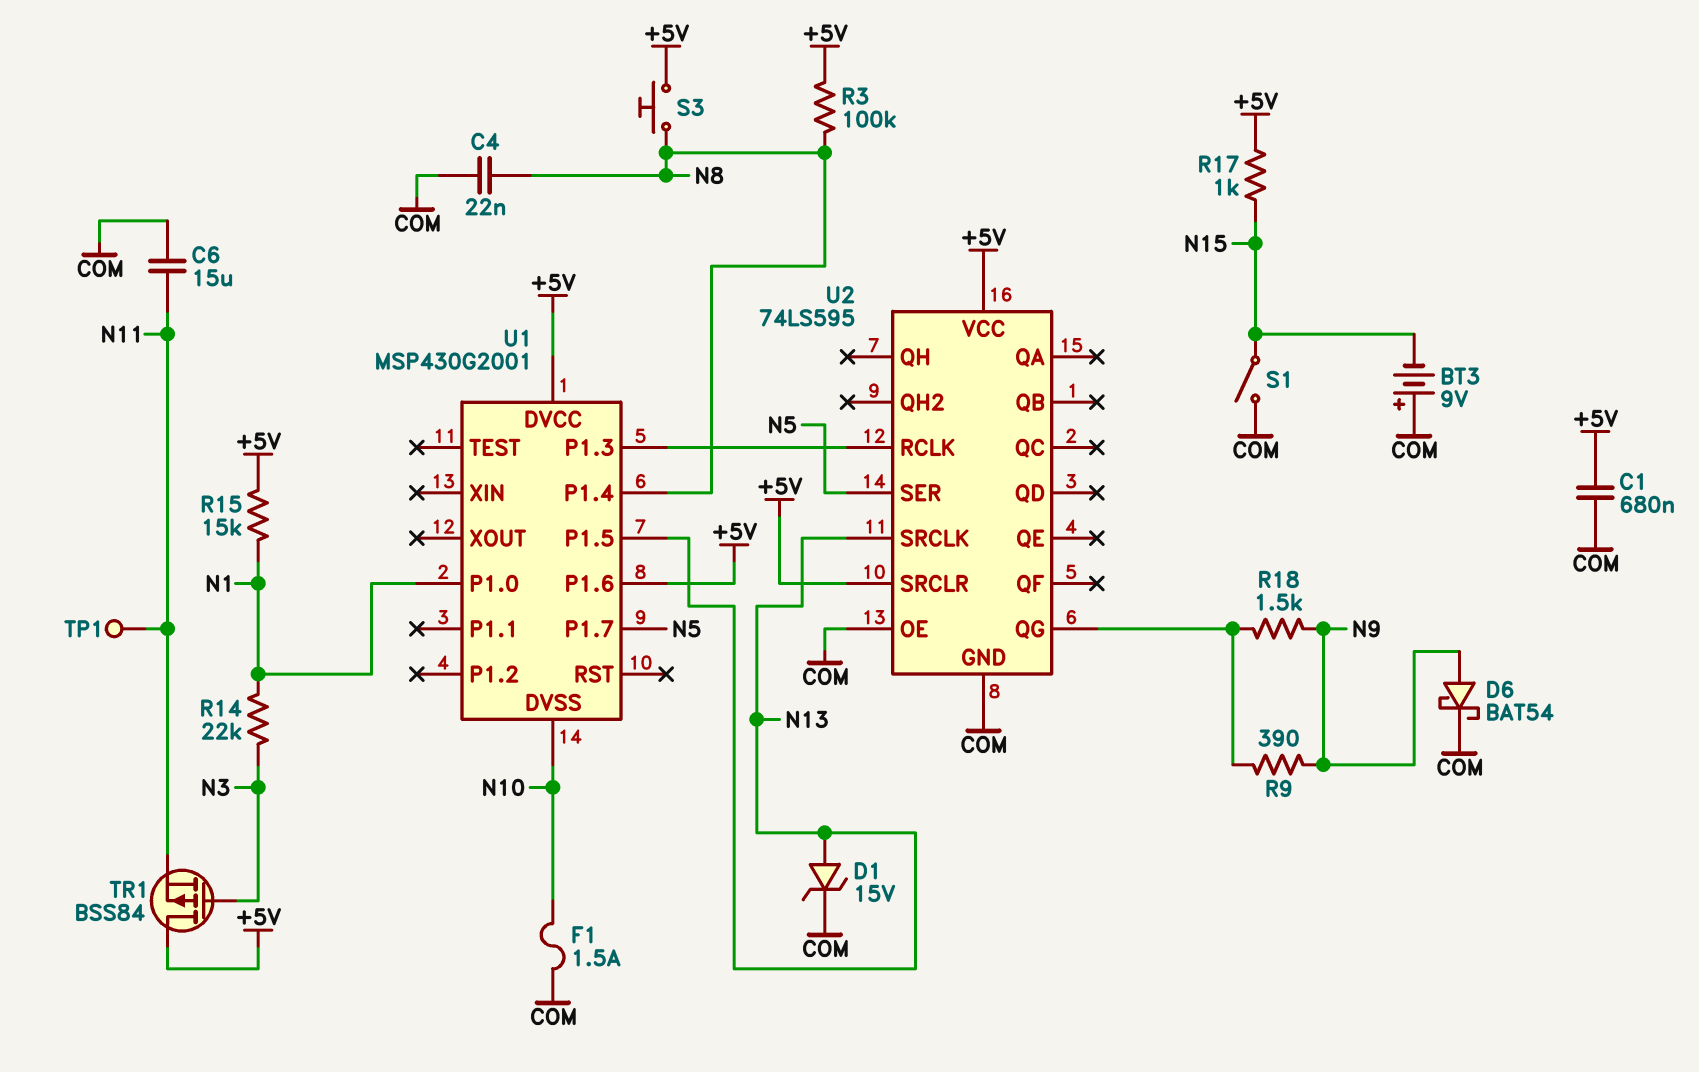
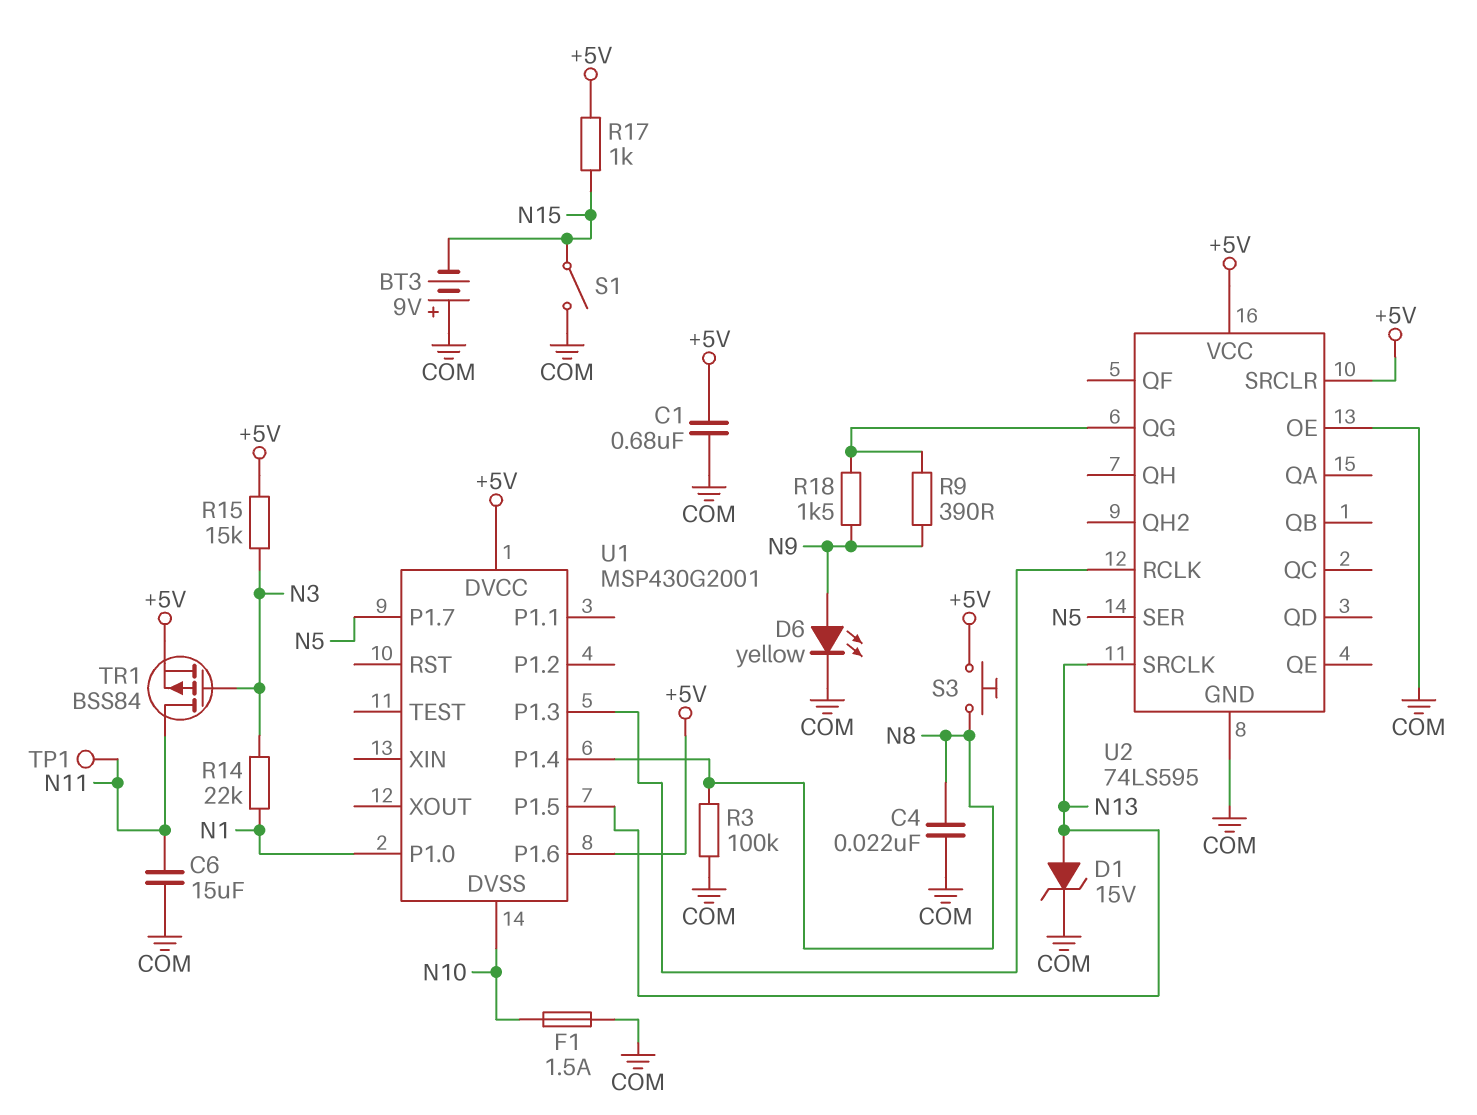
D6: schottky BAT54 (A N9, K COM) -> LED yellow (A N9, K COM)
R3: 100k (+5V, N8) -> 100k (COM, N8)
R15: 15k (+5V, N1) -> 15k (+5V, N3)
TR1: PMOS BSS84 (G N3, D +5V, S N11) -> PMOS BSS84 (G N3, D N11, S +5V)

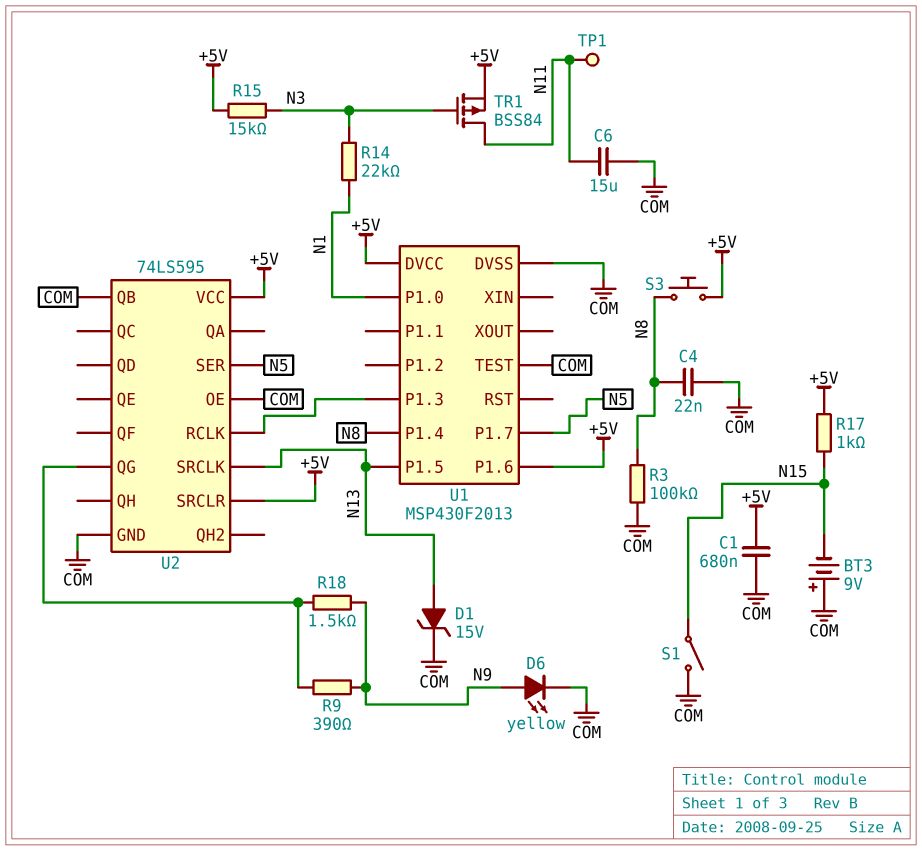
F1: 1.5A (COM, N10) -> none
U1: MSP430G2001 -> MSP430F2013
U1 pin DVSS: N10 -> COM
U1 pin TEST: none -> COM
U2 pin QB: none -> COM

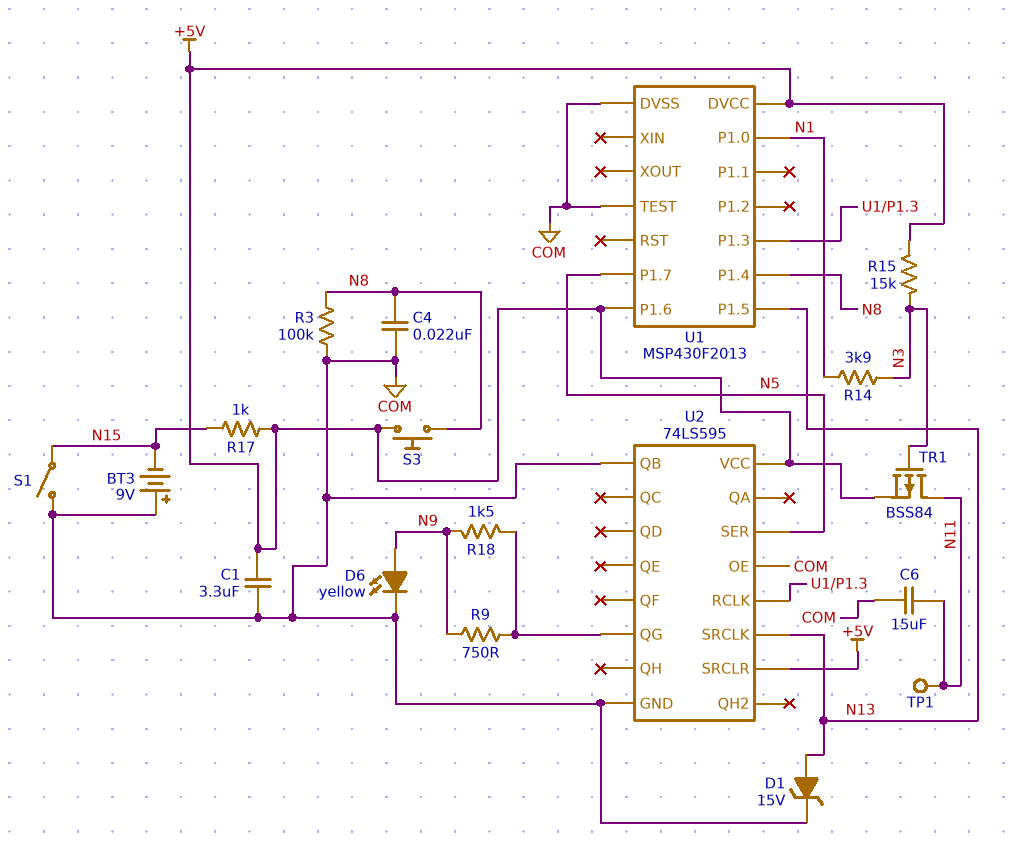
C1: 680nF (+5V, COM) -> 3.3uF (+5V, COM)
R9: 390 (N9, U2/QG) -> 750 (N9, U2/QG)
R14: 22k (N1, N3) -> 3.9k (N1, N3)

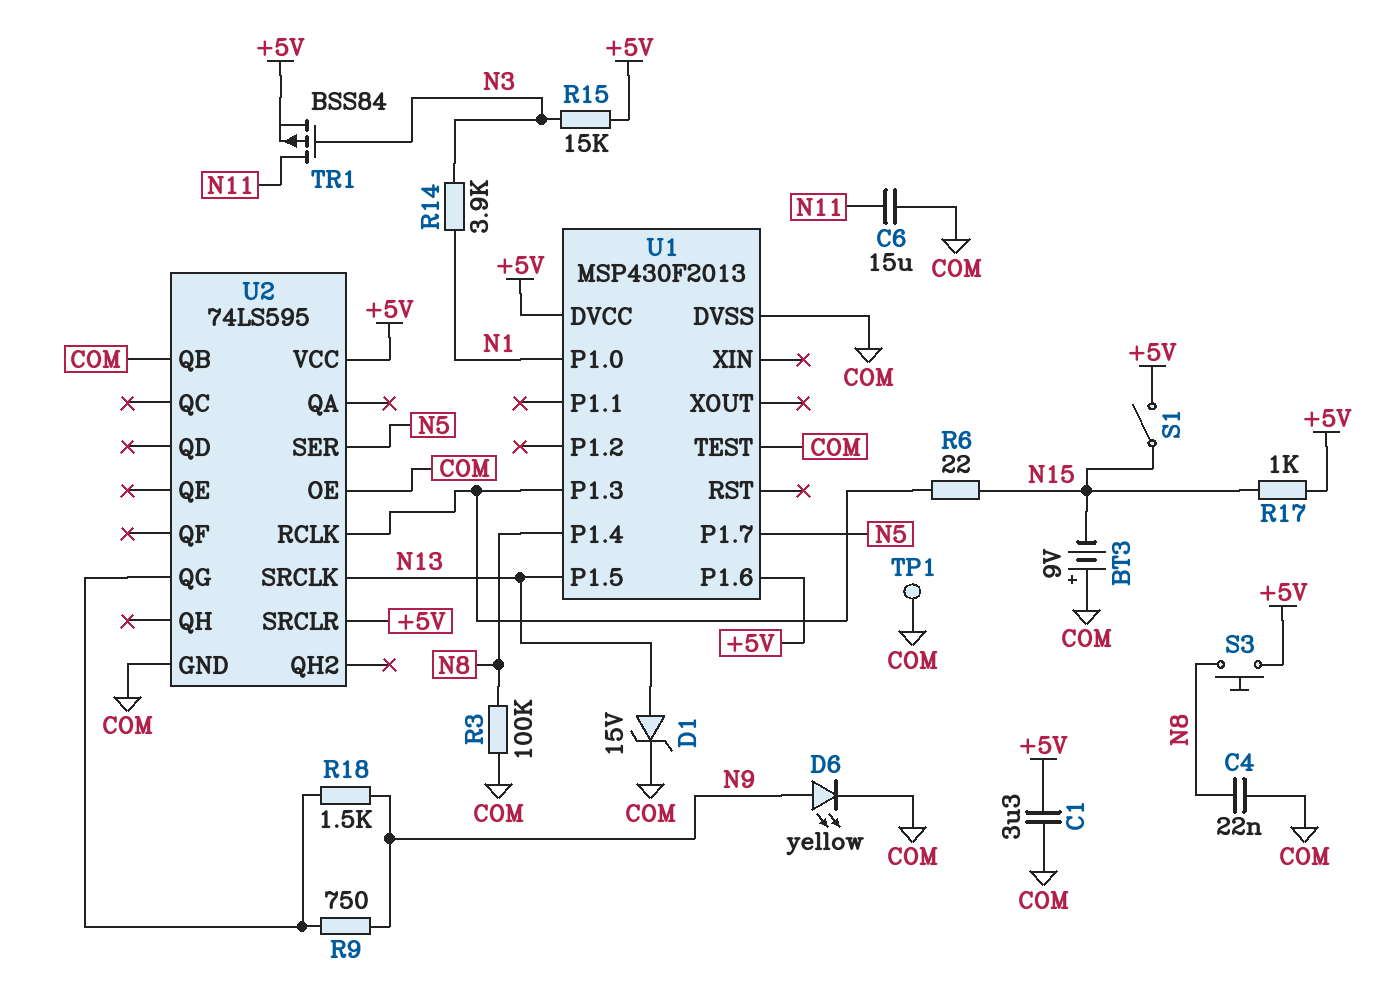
R6: none -> 22 (N15, U1/P1.3)
S1: switch (COM, N15) -> switch (+5V, N15)
TP1: test point (N11) -> test point (COM)

